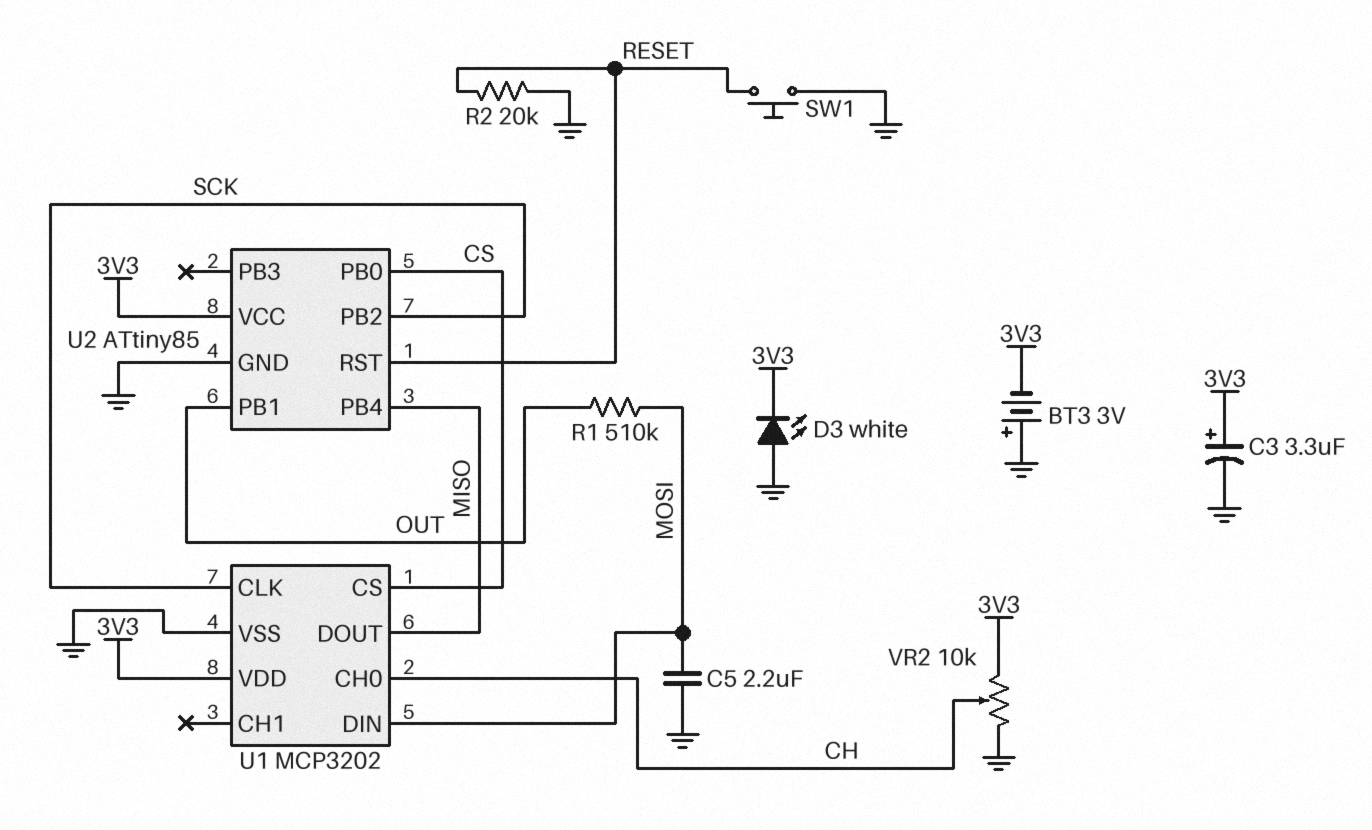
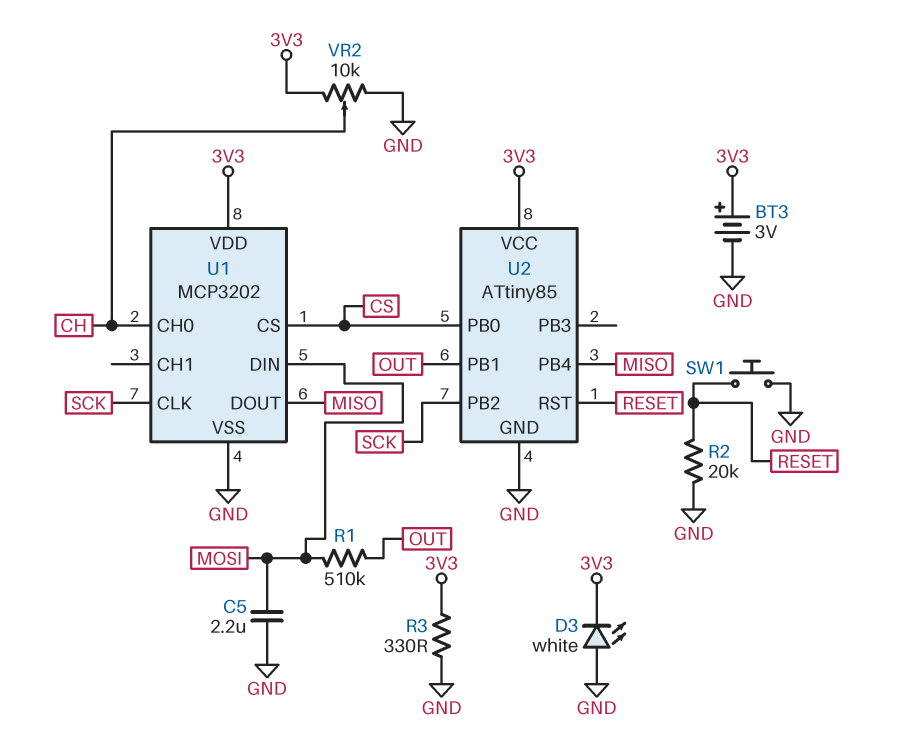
BT3: 3V (plus GND, minus 3V3) -> 3V (plus 3V3, minus GND)
C3: 3.3uF (plus 3V3, minus GND) -> none
R3: none -> 330 (3V3, GND)

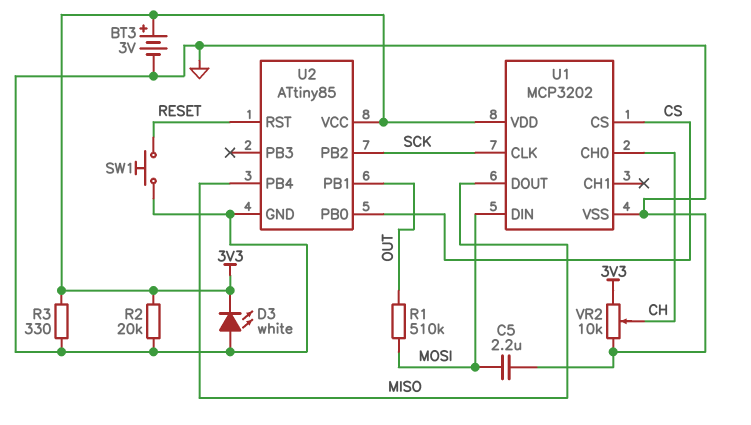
R2: 20k (GND, RESET) -> 20k (3V3, GND)

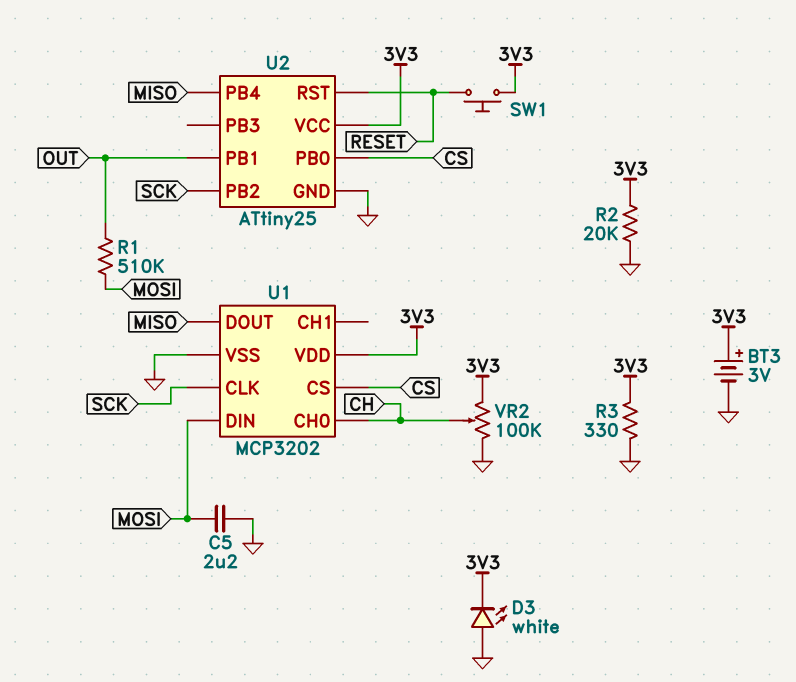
SW1: button (GND, RESET) -> button (3V3, RESET)
U2: ATtiny85 -> ATtiny25
VR2: 10k (3V3, GND, wiper CH) -> 100k (3V3, GND, wiper CH)

